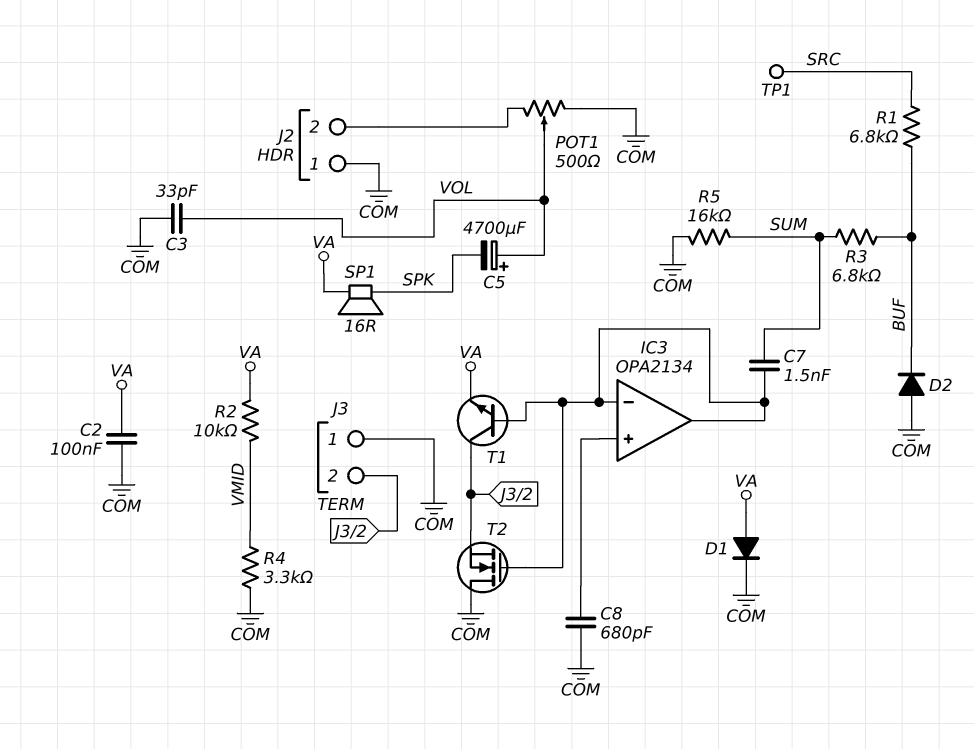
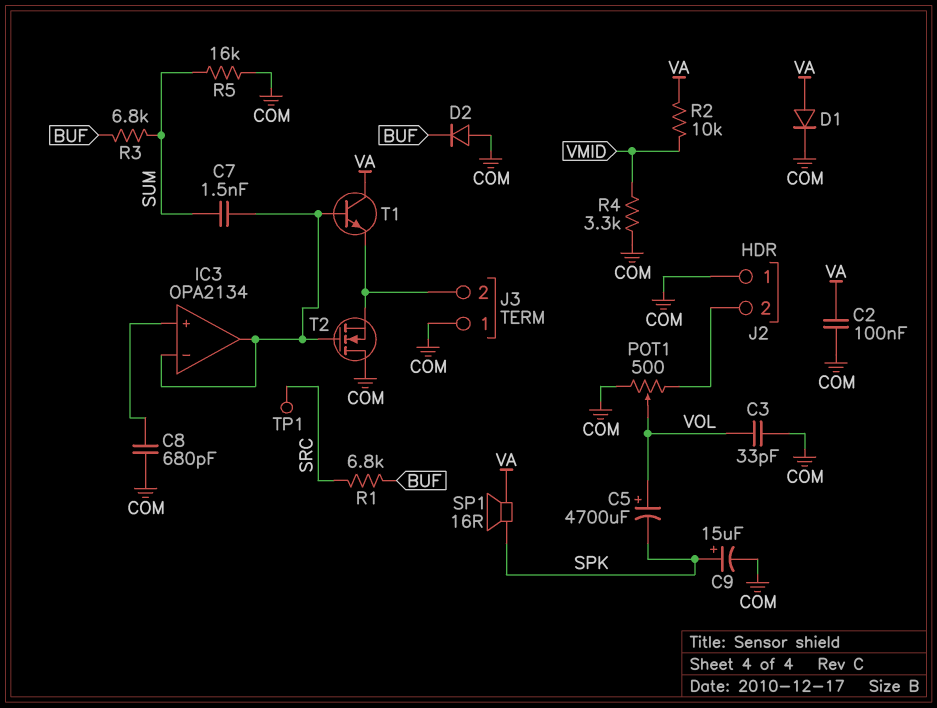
C9: none -> 15uF (plus SPK, minus COM)
T1: NPN (B IC3/in-, C J3/2, E VA) -> NPN (B IC3/in-, C VA, E J3/2)

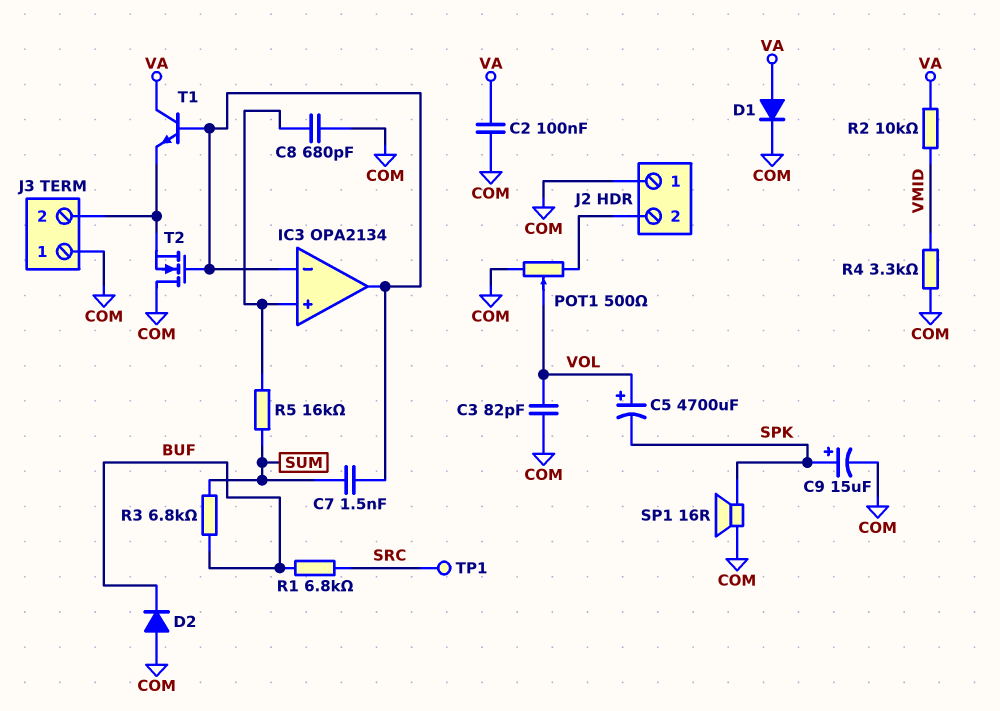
C3: 33pF (COM, VOL) -> 82pF (COM, VOL)
R5: 16k (COM, SUM) -> 16k (IC3/in+, SUM)
SP1: speaker 16R (SPK, VA) -> speaker 16R (COM, SPK)

